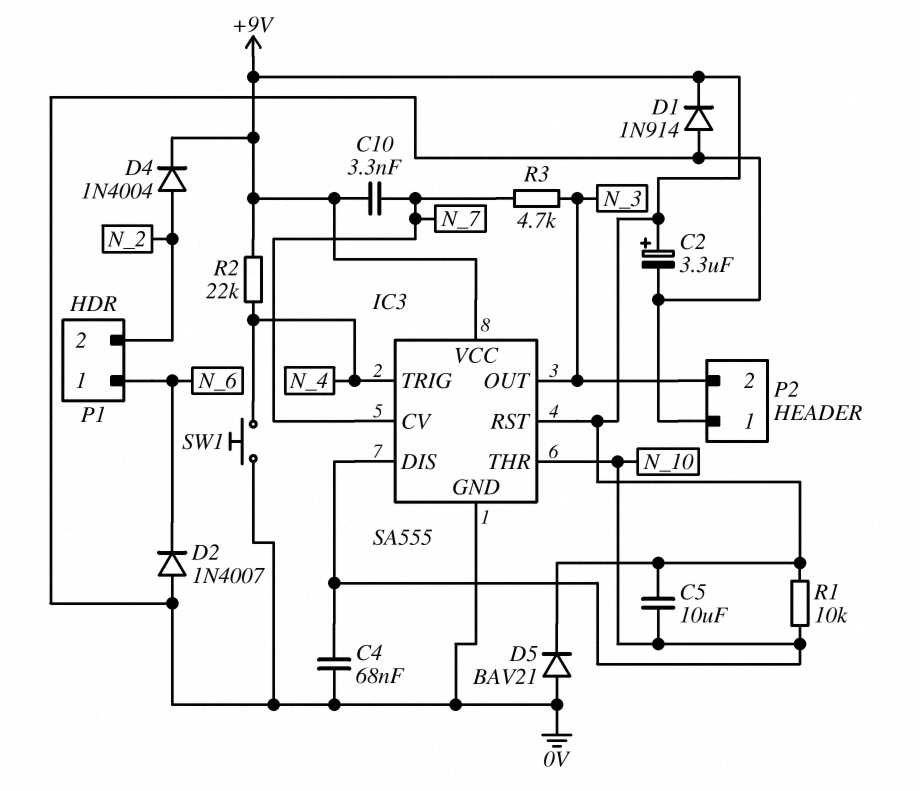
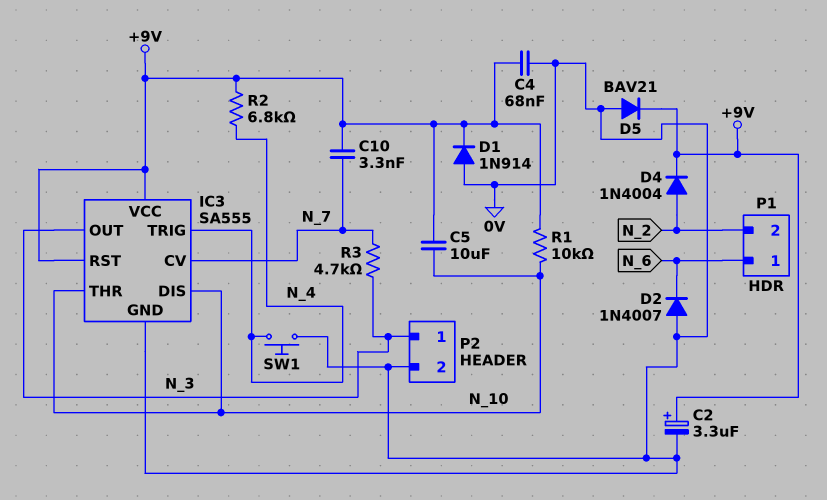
C4: 68nF (0V, N_10) -> 68nF (+9V, 0V)
P2 pin 1: 0V -> N_3
P2 pin 2: N_3 -> 0V
R2: 22k (+9V, N_4) -> 6.8k (+9V, N_4)

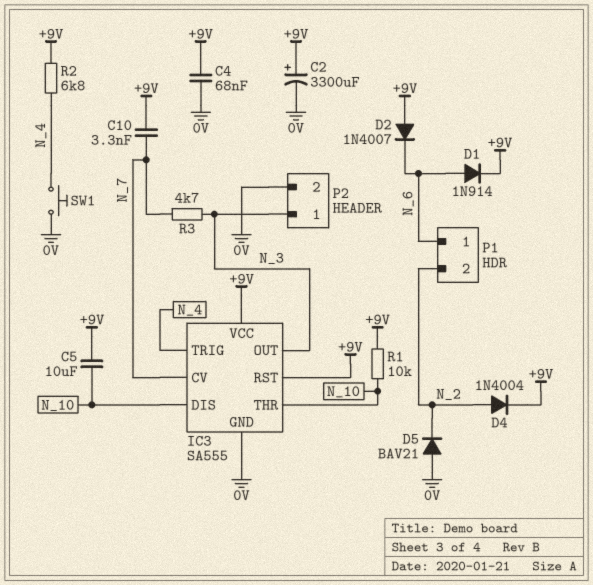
C2: 3.3uF (plus +9V, minus 0V) -> 3300uF (plus +9V, minus 0V)
D1: diode 1N914 (A 0V, K +9V) -> diode 1N914 (A N_6, K +9V)
D2: diode 1N4007 (A 0V, K N_6) -> diode 1N4007 (A +9V, K N_6)
D5: diode BAV21 (A 0V, K +9V) -> diode BAV21 (A 0V, K N_2)

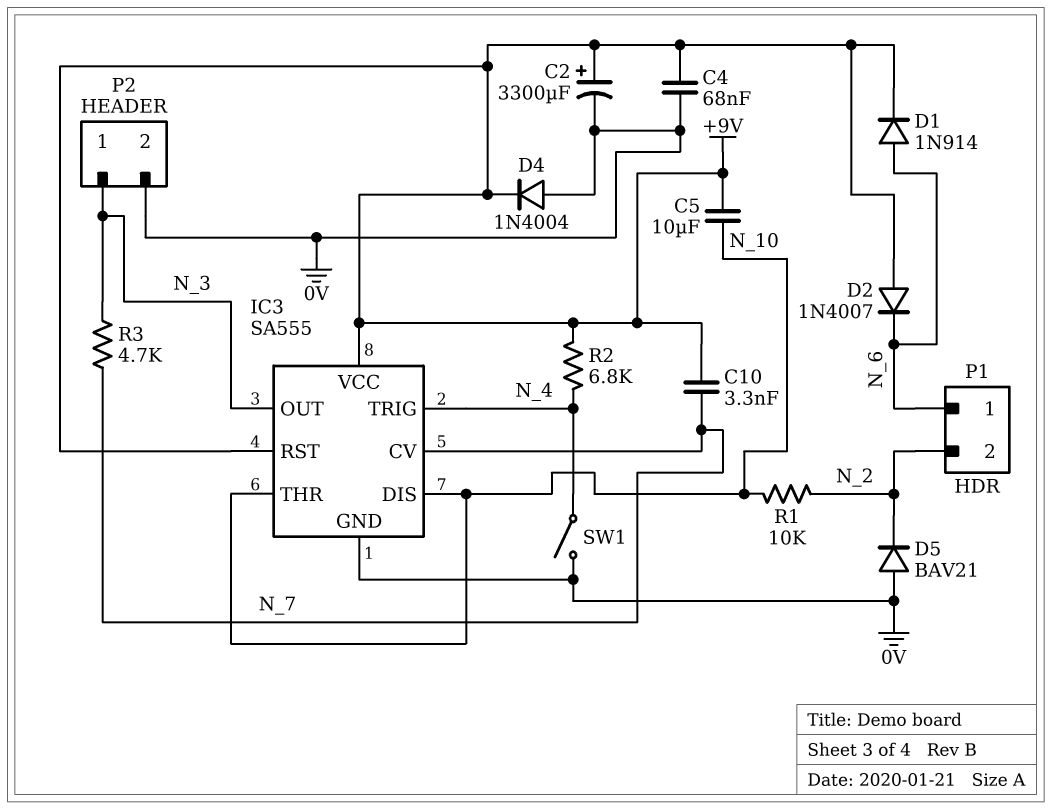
D4: diode 1N4004 (A N_2, K +9V) -> diode 1N4004 (A 0V, K +9V)
R1: 10k (+9V, N_10) -> 10k (N_2, N_10)
SW1: button (0V, N_4) -> switch (0V, N_4)

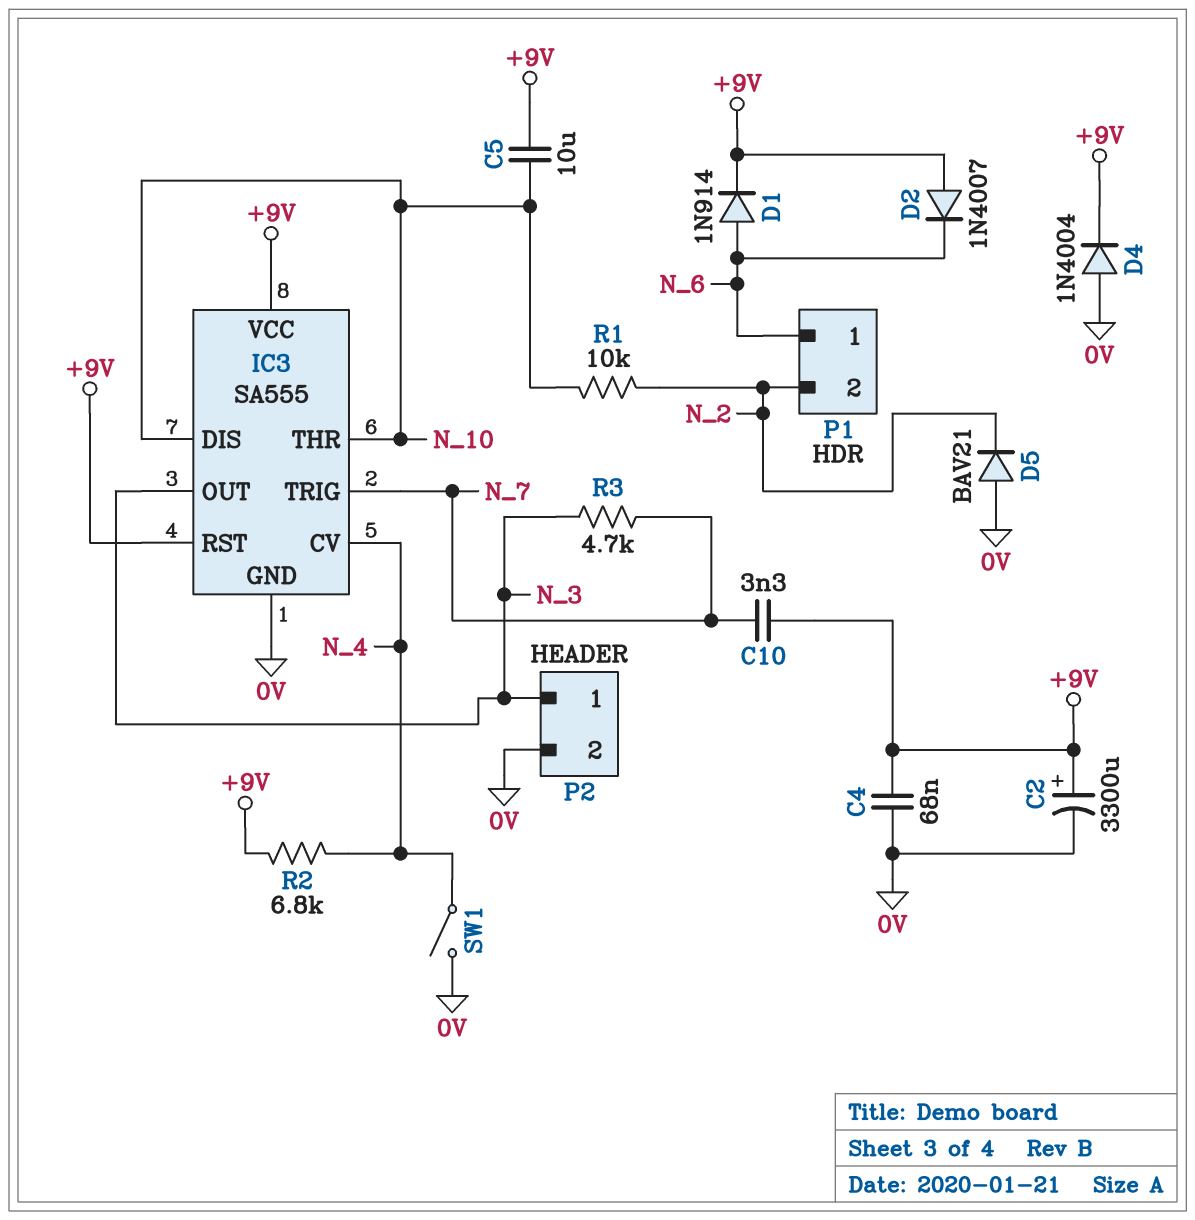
IC3 pin CV: N_7 -> N_4
IC3 pin TRIG: N_4 -> N_7

